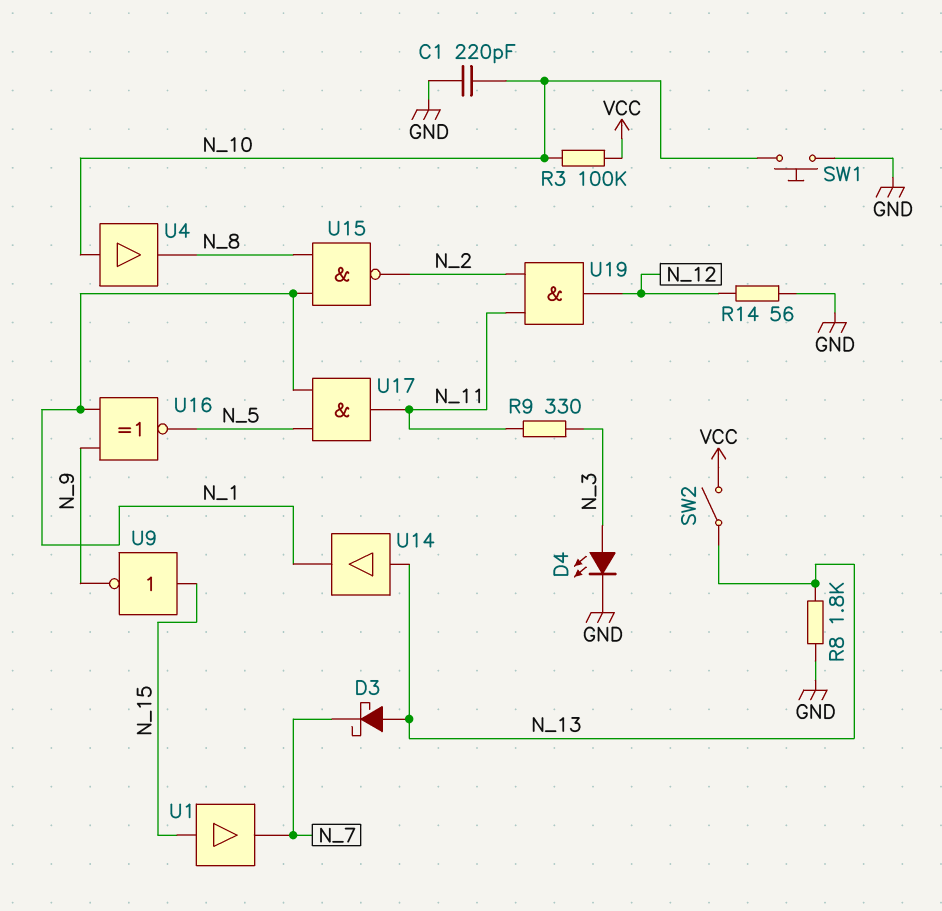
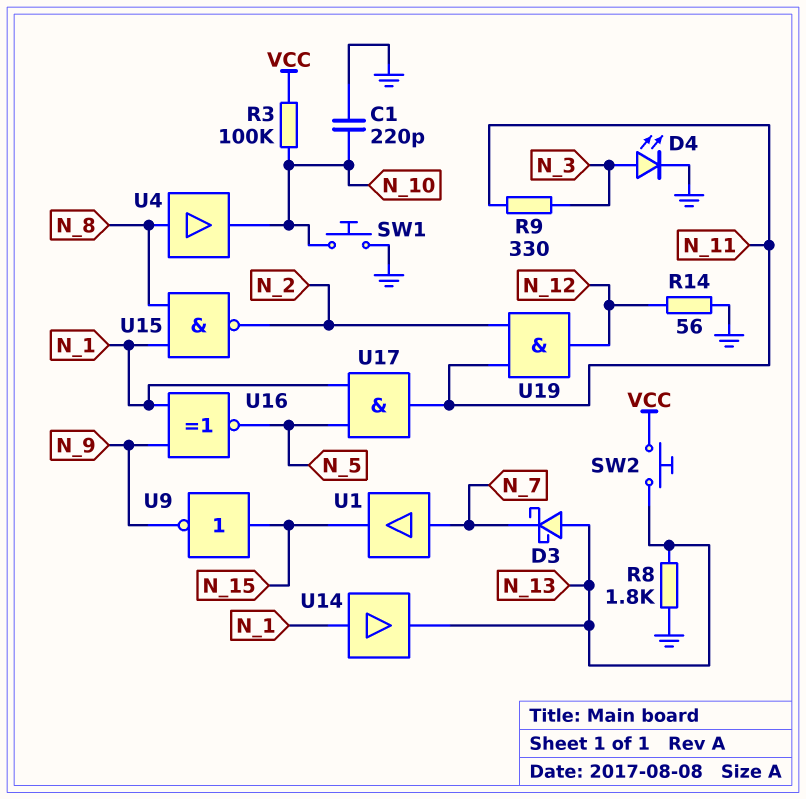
SW2: switch (N_13, VCC) -> button (N_13, VCC)
U1: buffer (in N_15, out N_7) -> buffer (in N_7, out N_15)
U4: buffer (in N_10, out N_8) -> buffer (in N_8, out N_10)
U14: buffer (in N_13, out N_1) -> buffer (in N_1, out N_13)

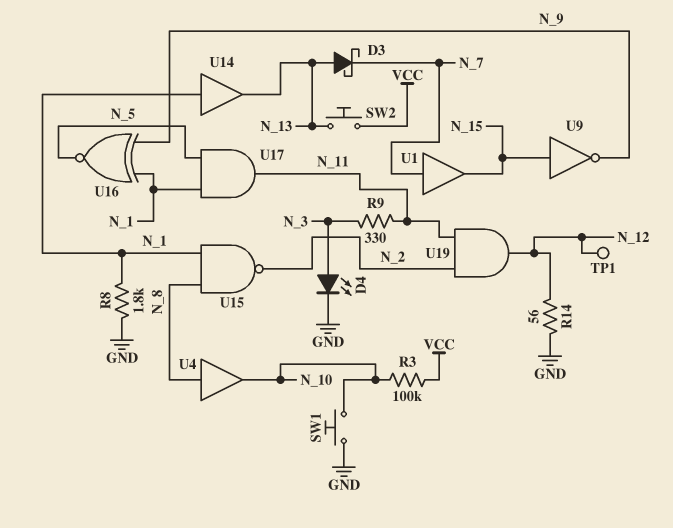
C1: 220pF (GND, N_10) -> none
R8: 1.8k (GND, N_13) -> 1.8k (GND, N_1)
TP1: none -> test point (N_12)

